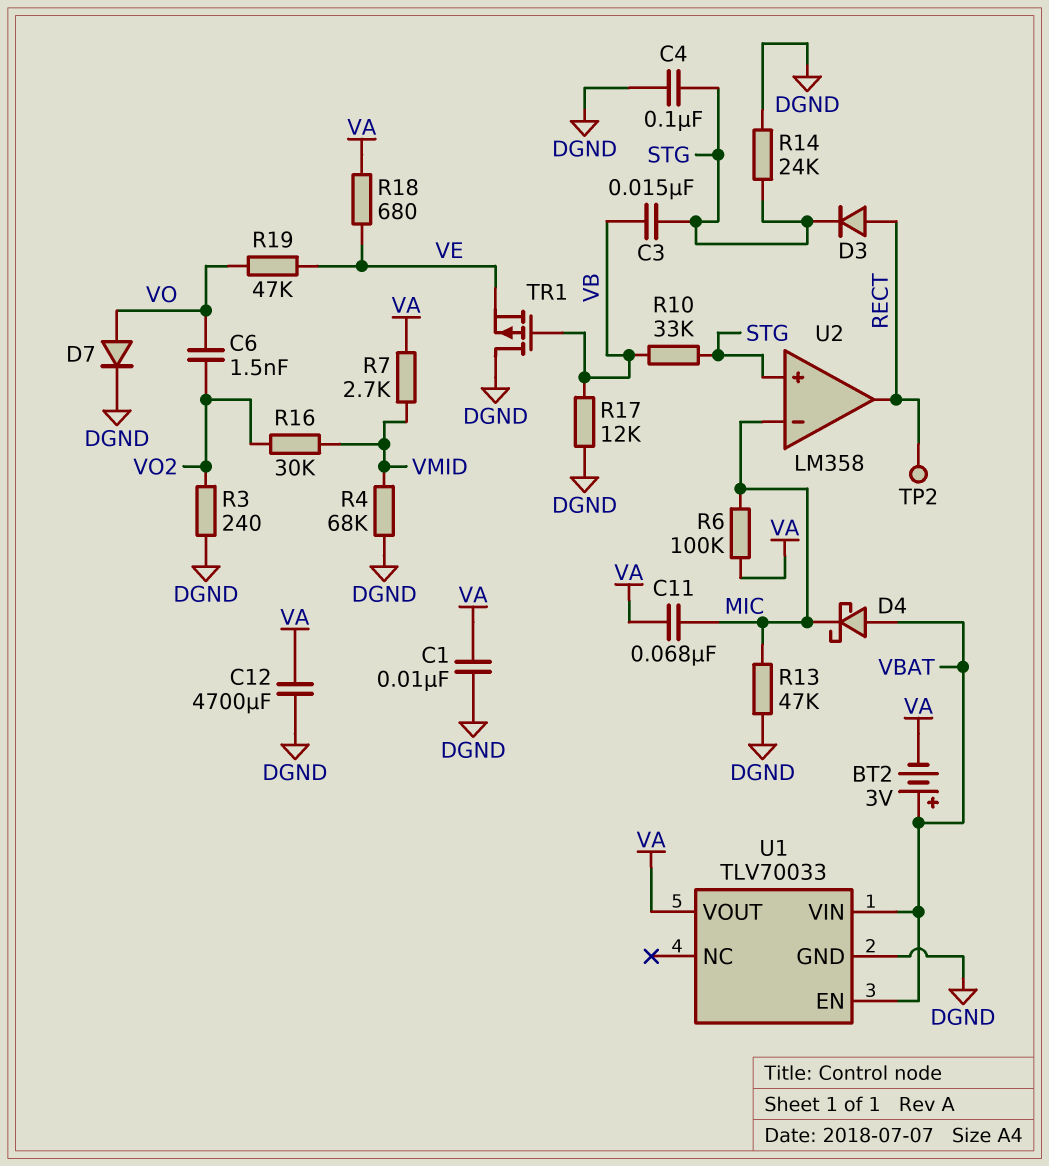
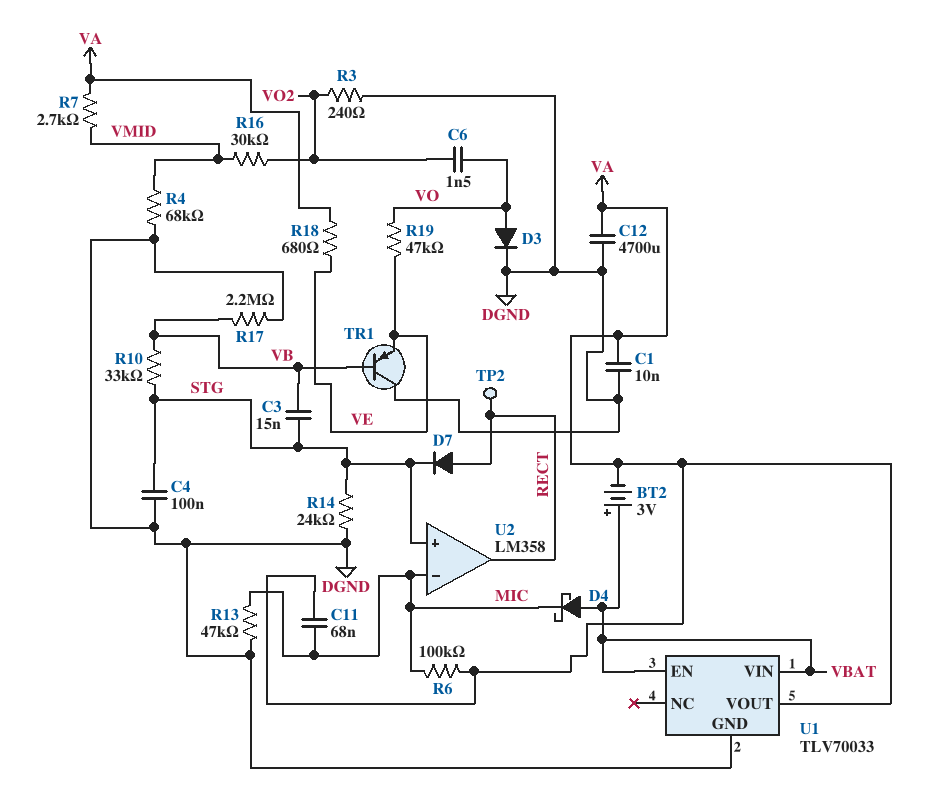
D3: diode (A RECT, K STG) -> diode (A VO, K DGND)
D7: diode (A VO, K DGND) -> diode (A RECT, K STG)
R17: 12k (DGND, VB) -> 2.2M (DGND, VB)
TR1: PMOS (G VB, D DGND, S VE) -> PNP (B VB, C DGND, E VE)

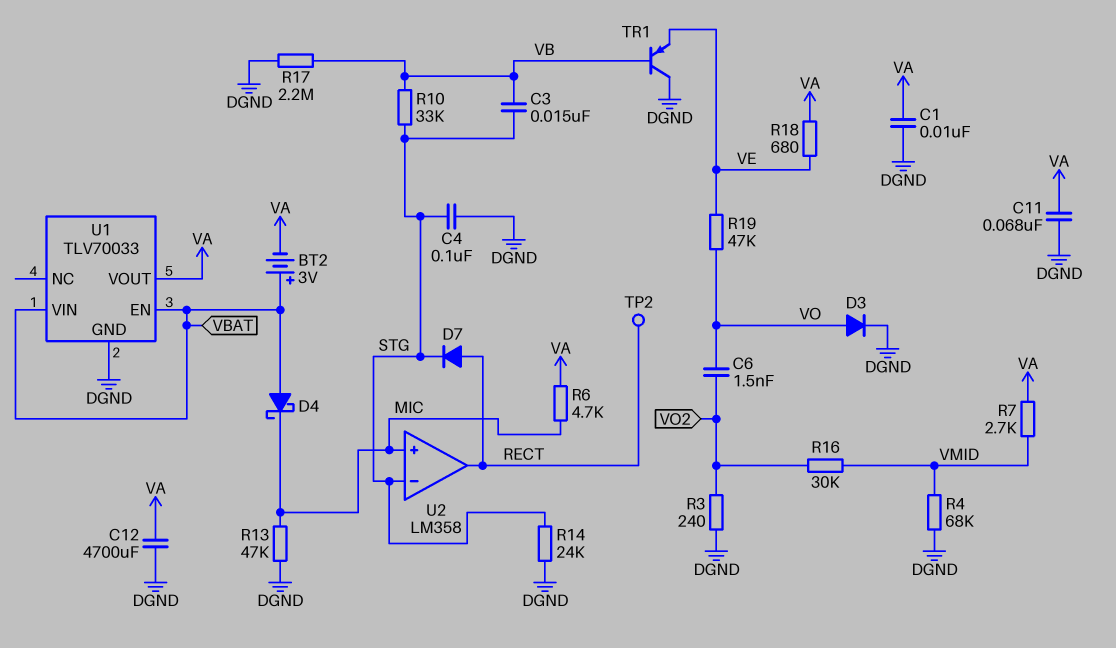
C11: 68nF (MIC, VA) -> 68nF (DGND, VA)
R6: 100k (MIC, VA) -> 4.7k (MIC, VA)
U2 pin in+: STG -> MIC
U2 pin in-: MIC -> STG

